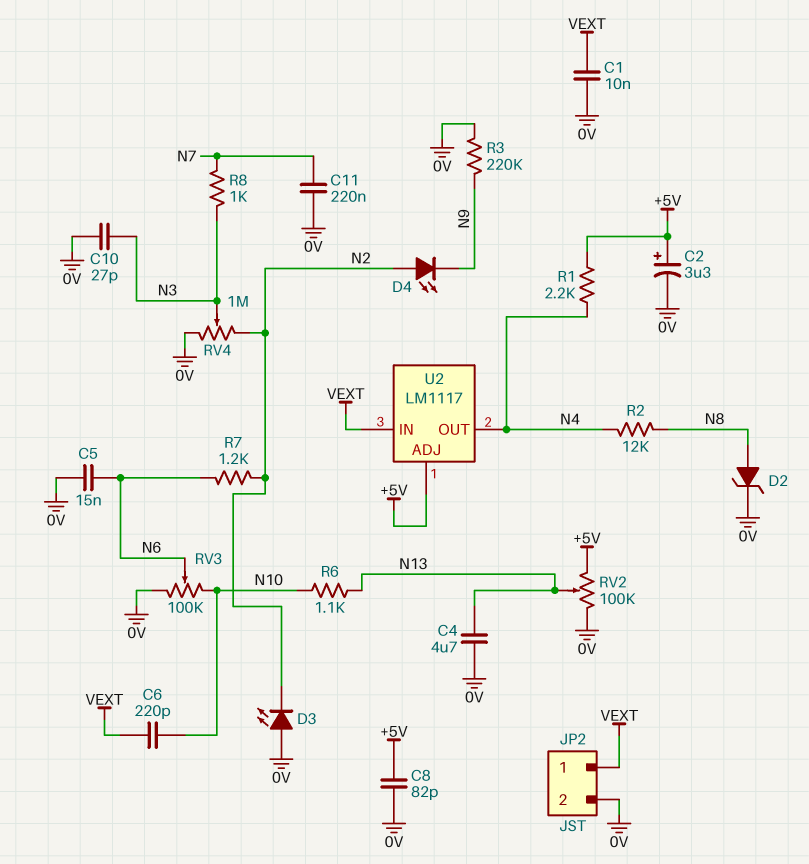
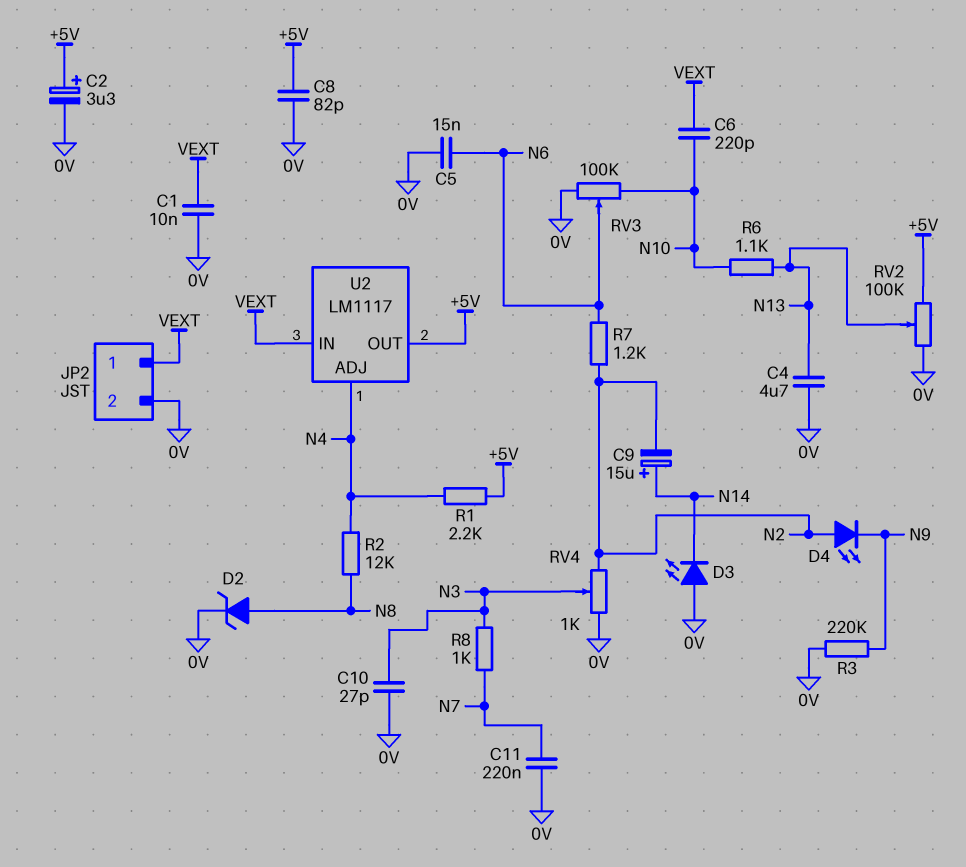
C9: none -> 15uF (plus N14, minus N2)
D3: LED (A 0V, K N2) -> LED (A 0V, K N14)
RV4: 1M (0V, N2, wiper N3) -> 1k (0V, N2, wiper N3)
U2 pin ADJ: +5V -> N4
U2 pin OUT: N4 -> +5V

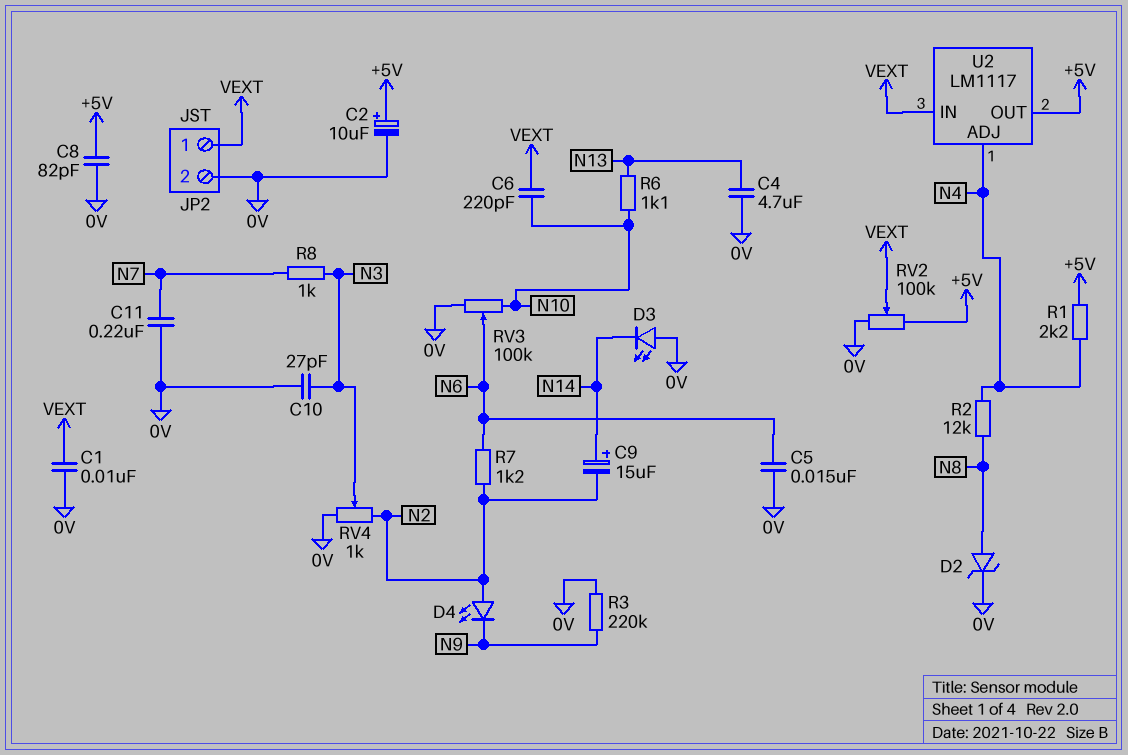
C2: 3.3uF (plus +5V, minus 0V) -> 10uF (plus +5V, minus 0V)
RV2: 100k (+5V, 0V, wiper N13) -> 100k (+5V, 0V, wiper VEXT)

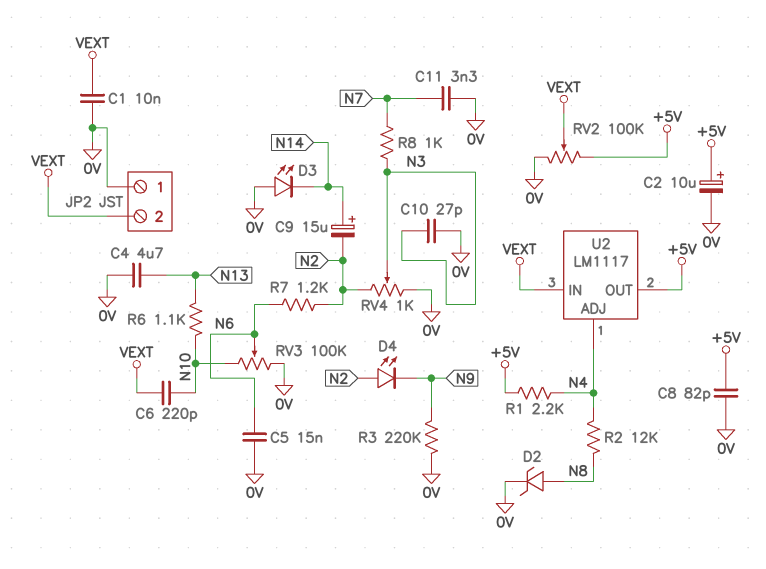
C11: 220nF (0V, N7) -> 3.3nF (0V, N7)
JP2 pin 1: VEXT -> 0V
JP2 pin 2: 0V -> VEXT

